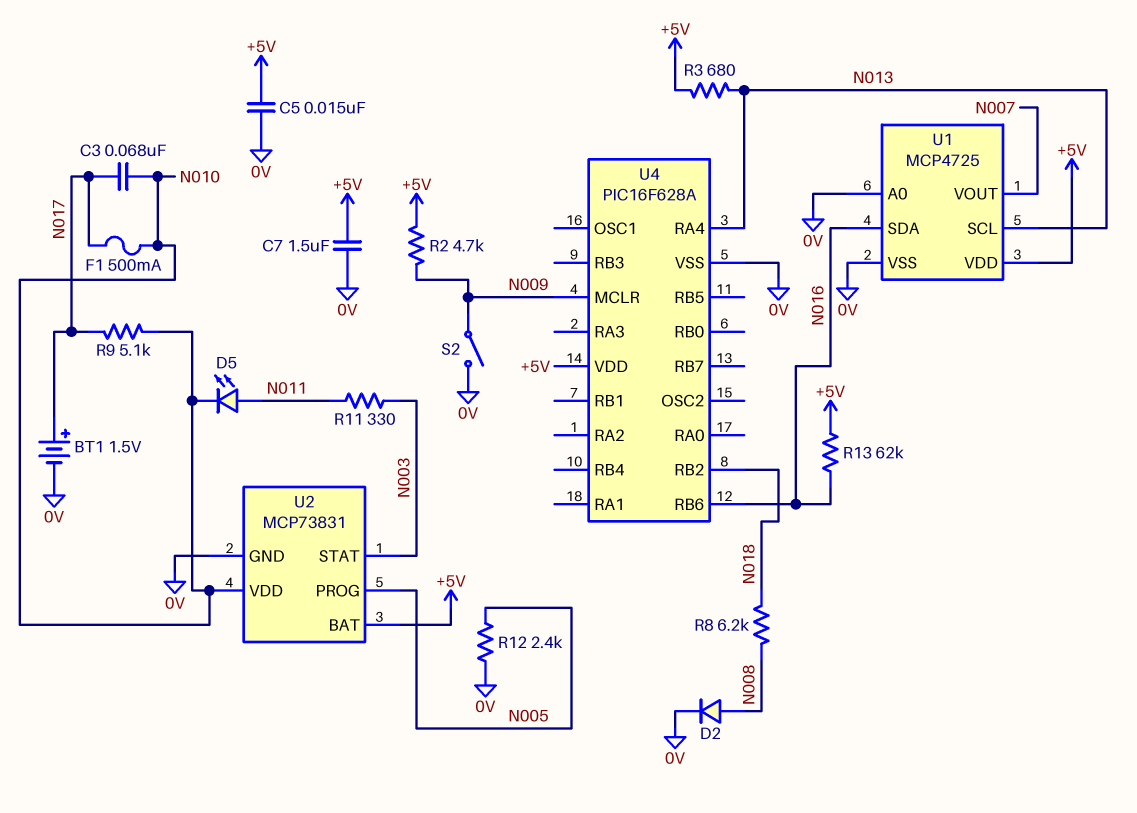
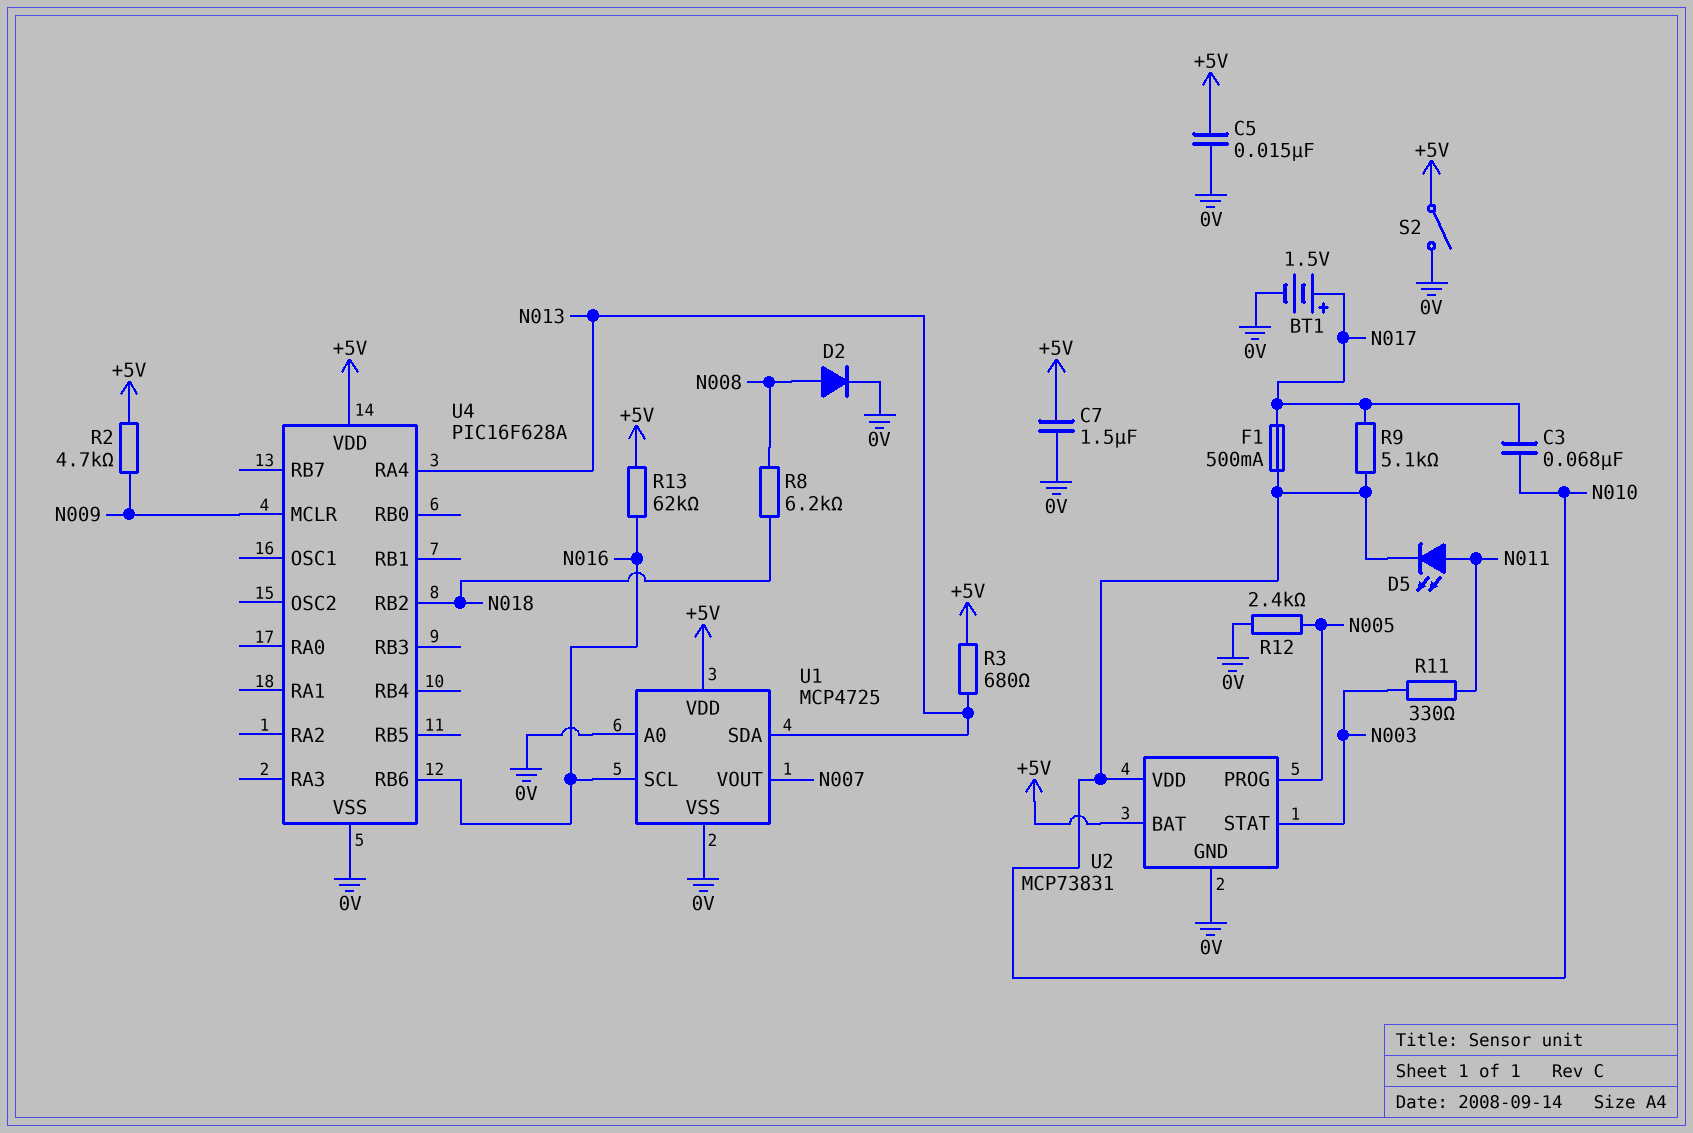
S2: switch (0V, N009) -> switch (+5V, 0V)
U1 pin SCL: N013 -> N016
U1 pin SDA: N016 -> N013

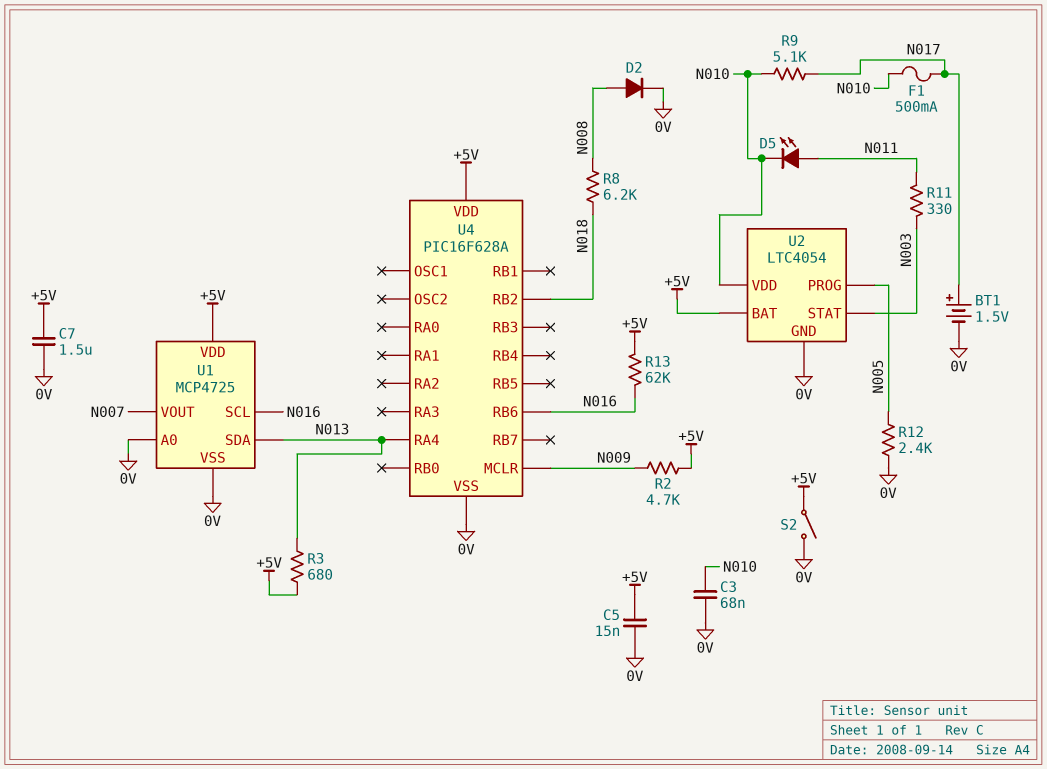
C3: 68nF (N010, N017) -> 68nF (0V, N010)
U2: MCP73831 -> LTC4054

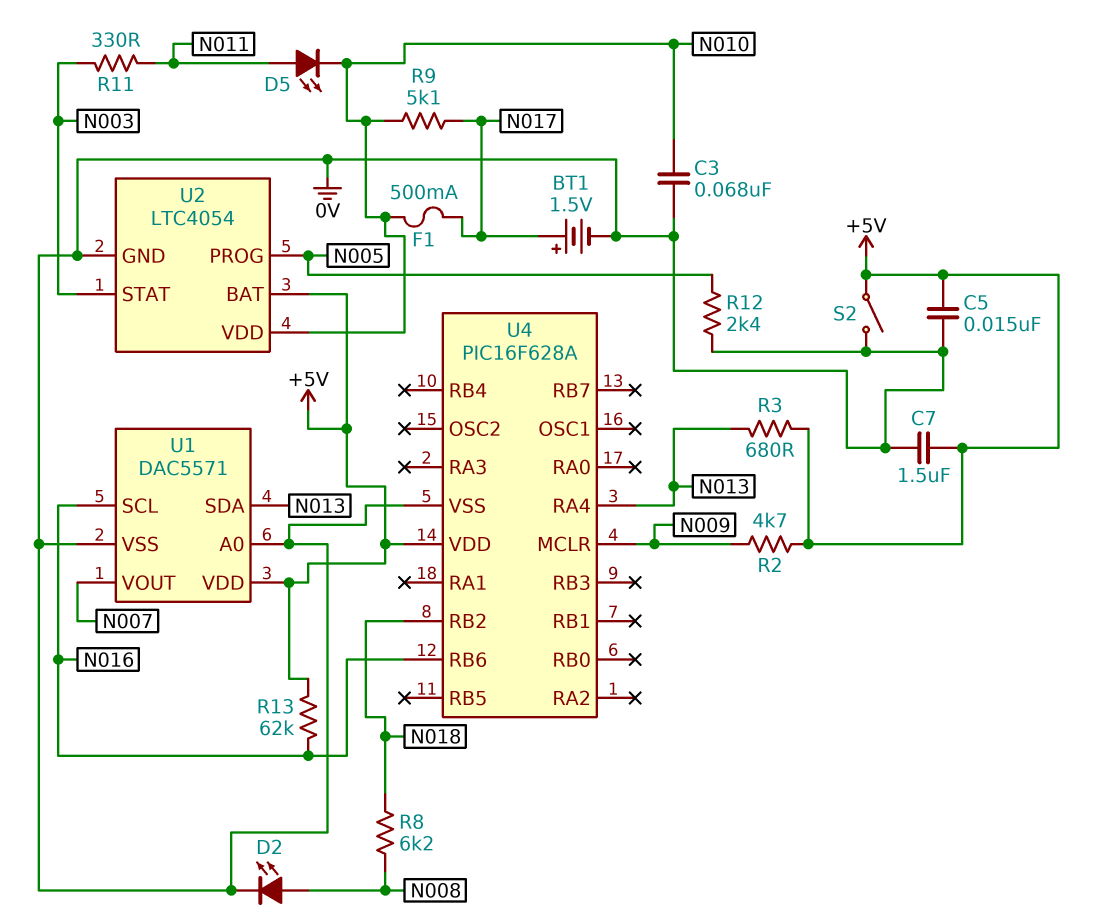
D2: diode (A N008, K 0V) -> LED (A N008, K 0V)
U1: MCP4725 -> DAC5571

